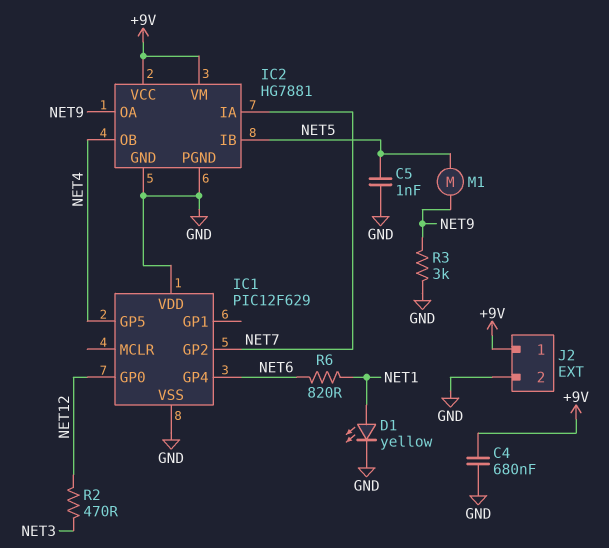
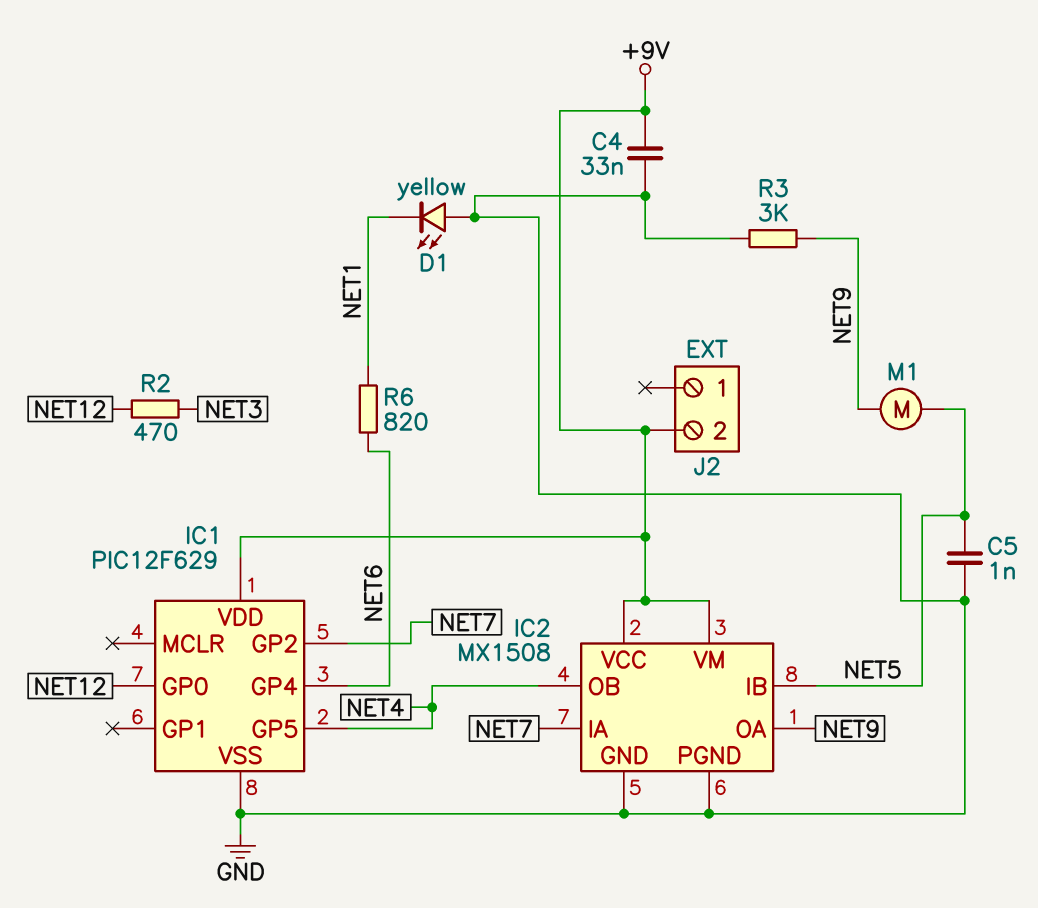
C4: 680nF (+9V, GND) -> 33nF (+9V, GND)
D1: LED yellow (A NET1, K GND) -> LED yellow (A GND, K NET1)
IC1 pin VDD: GND -> +9V
IC2: HG7881 -> MX1508
J2 pin 1: +9V -> none
J2 pin 2: GND -> +9V

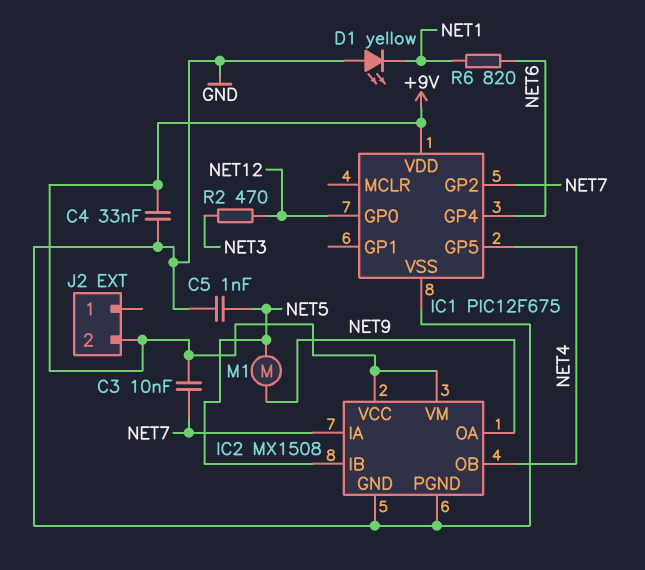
C3: none -> 10nF (+9V, NET7)
IC1: PIC12F629 -> PIC12F675
R3: 3k (GND, NET9) -> none

